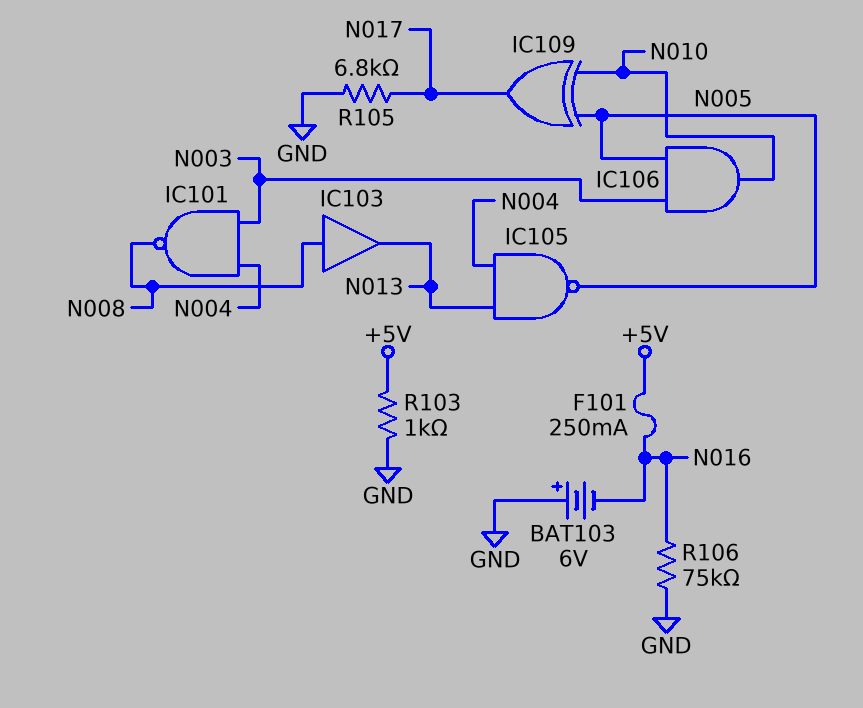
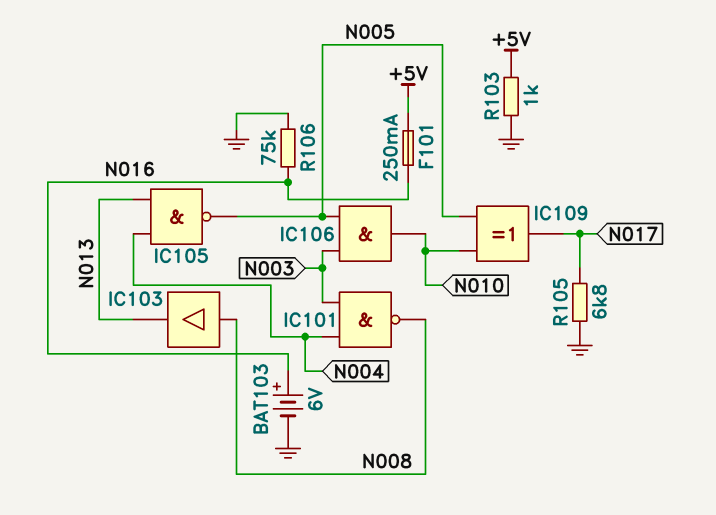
BAT103: 6V (plus GND, minus N016) -> 6V (plus N016, minus GND)

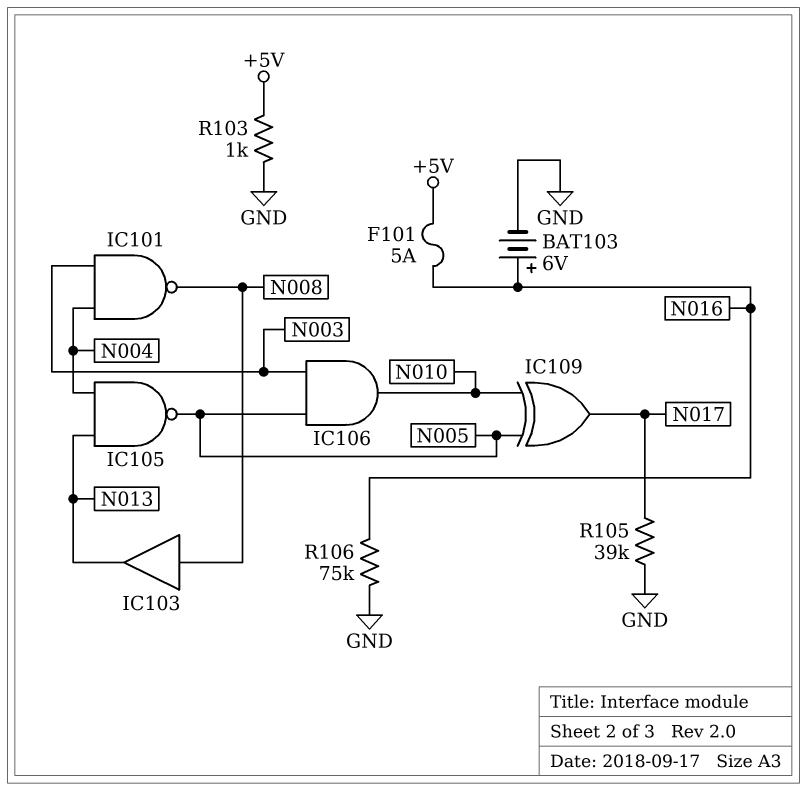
F101: 250mA (+5V, N016) -> 5A (+5V, N016)
R105: 6.8k (GND, N017) -> 39k (GND, N017)

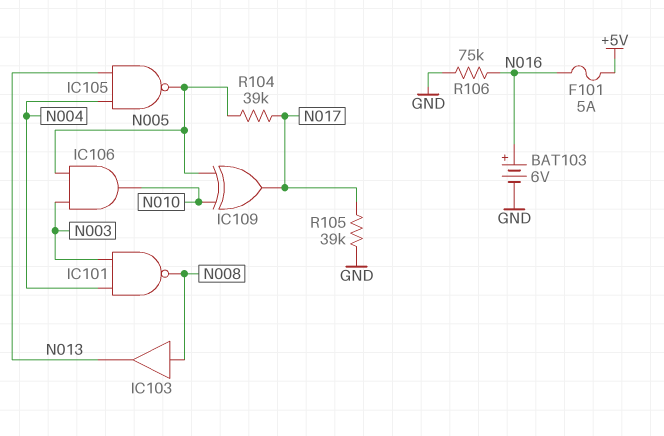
R103: 1k (+5V, GND) -> none
R104: none -> 39k (N005, N017)

